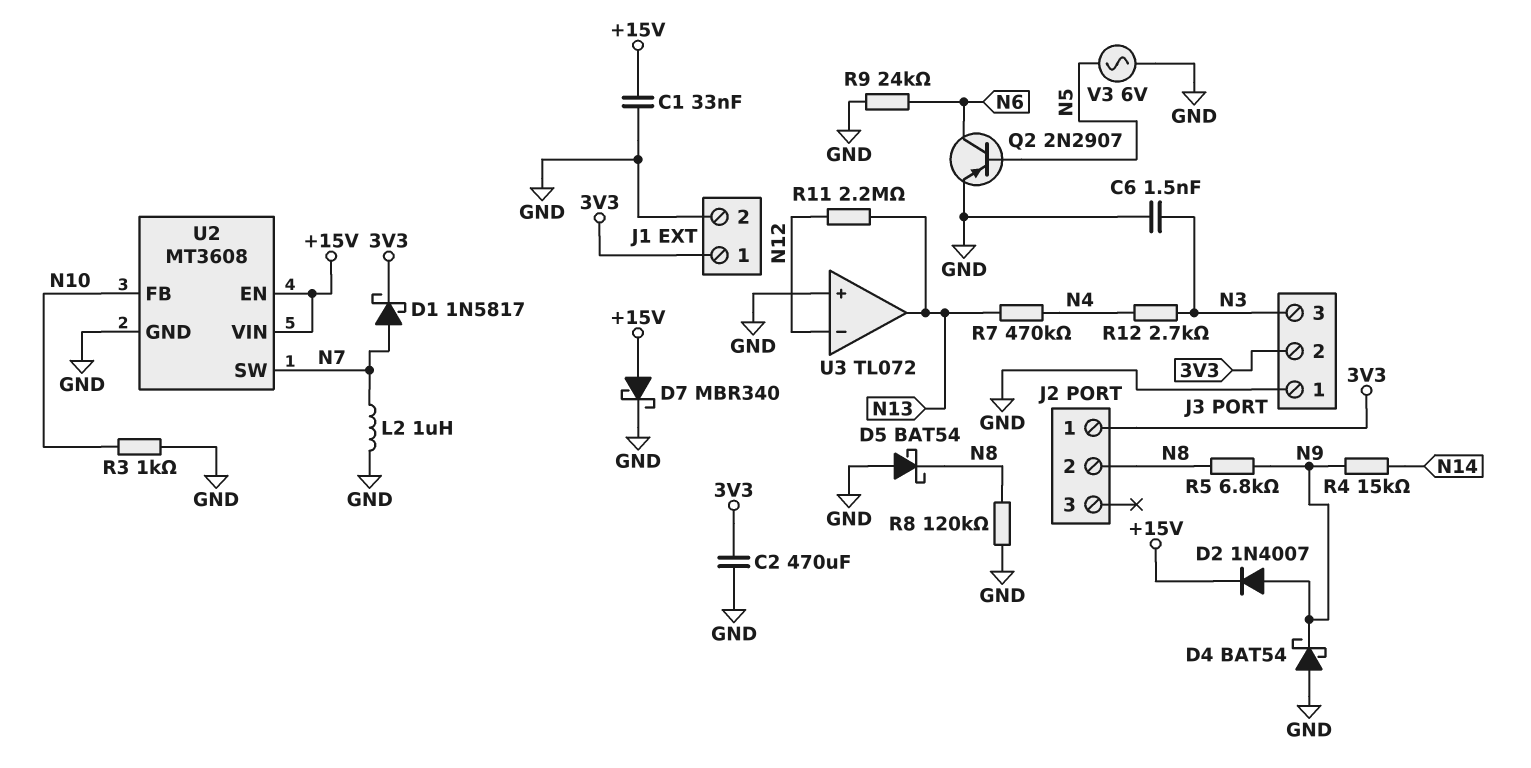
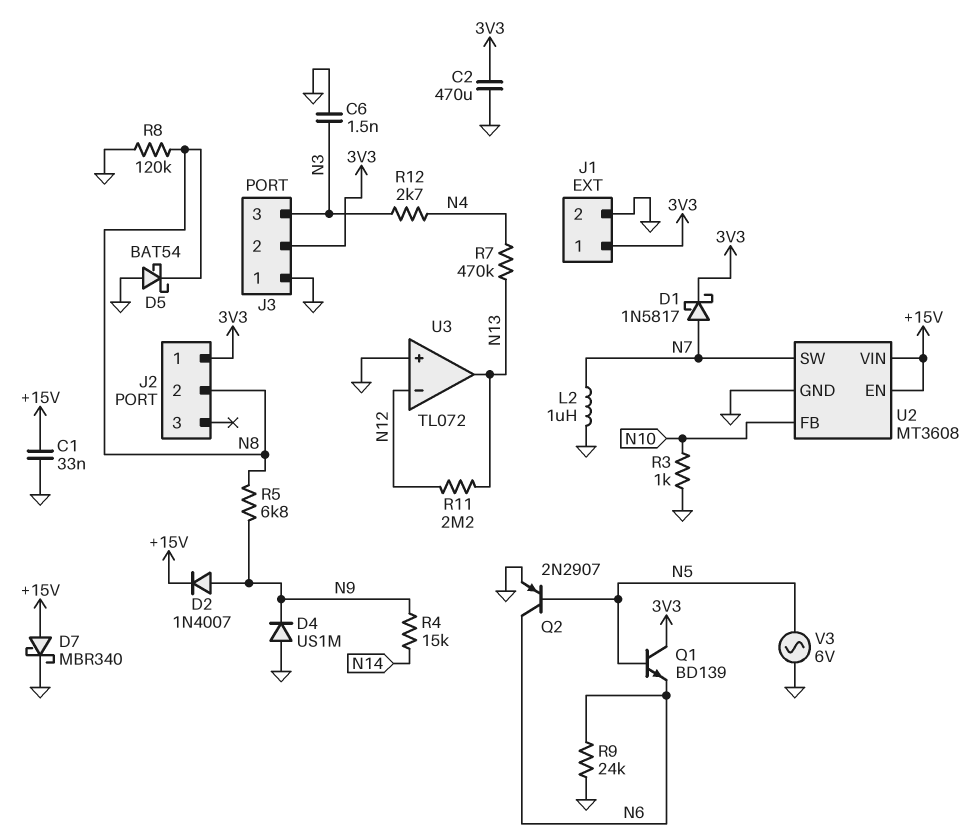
D4: schottky BAT54 (A GND, K N9) -> diode US1M (A GND, K N9)
Q1: none -> NPN BD139 (B N5, C 3V3, E N6)

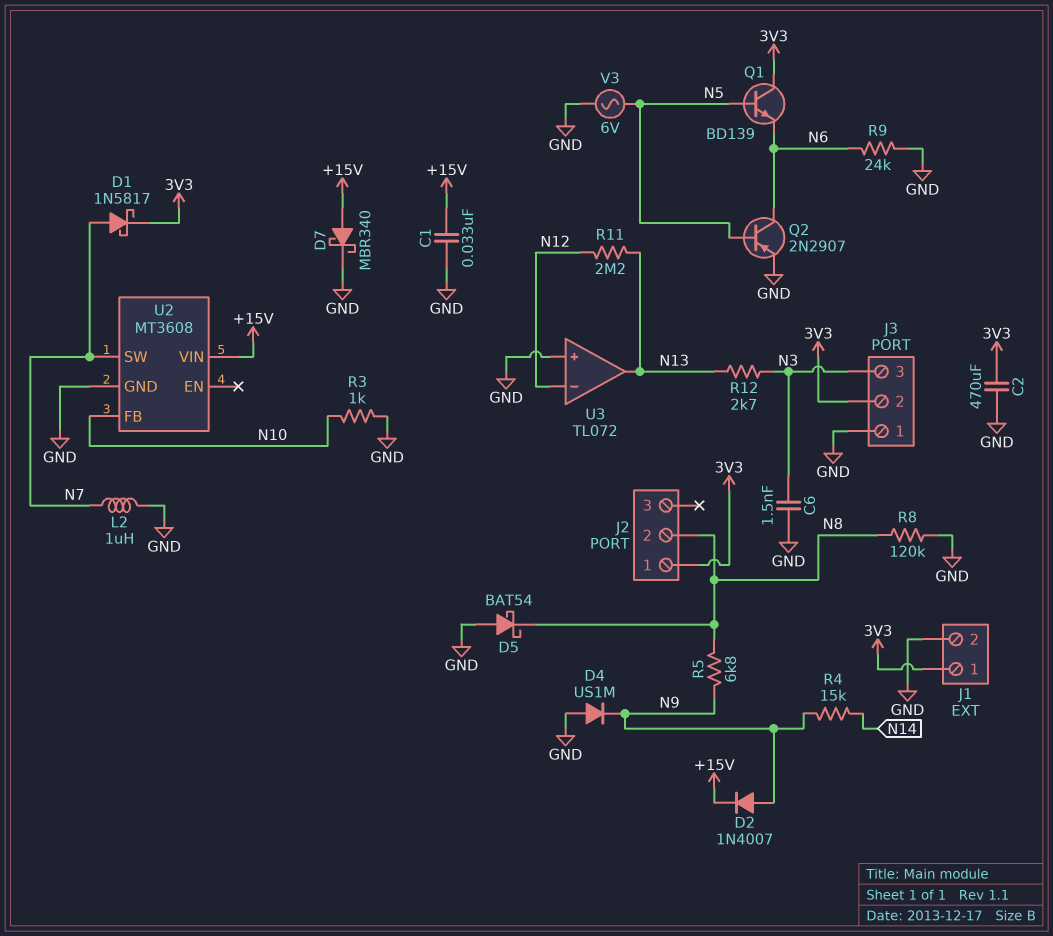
R7: 470k (N4, N13) -> none
R12: 2.7k (N3, N4) -> 2.7k (N3, N13)
U2 pin EN: +15V -> none

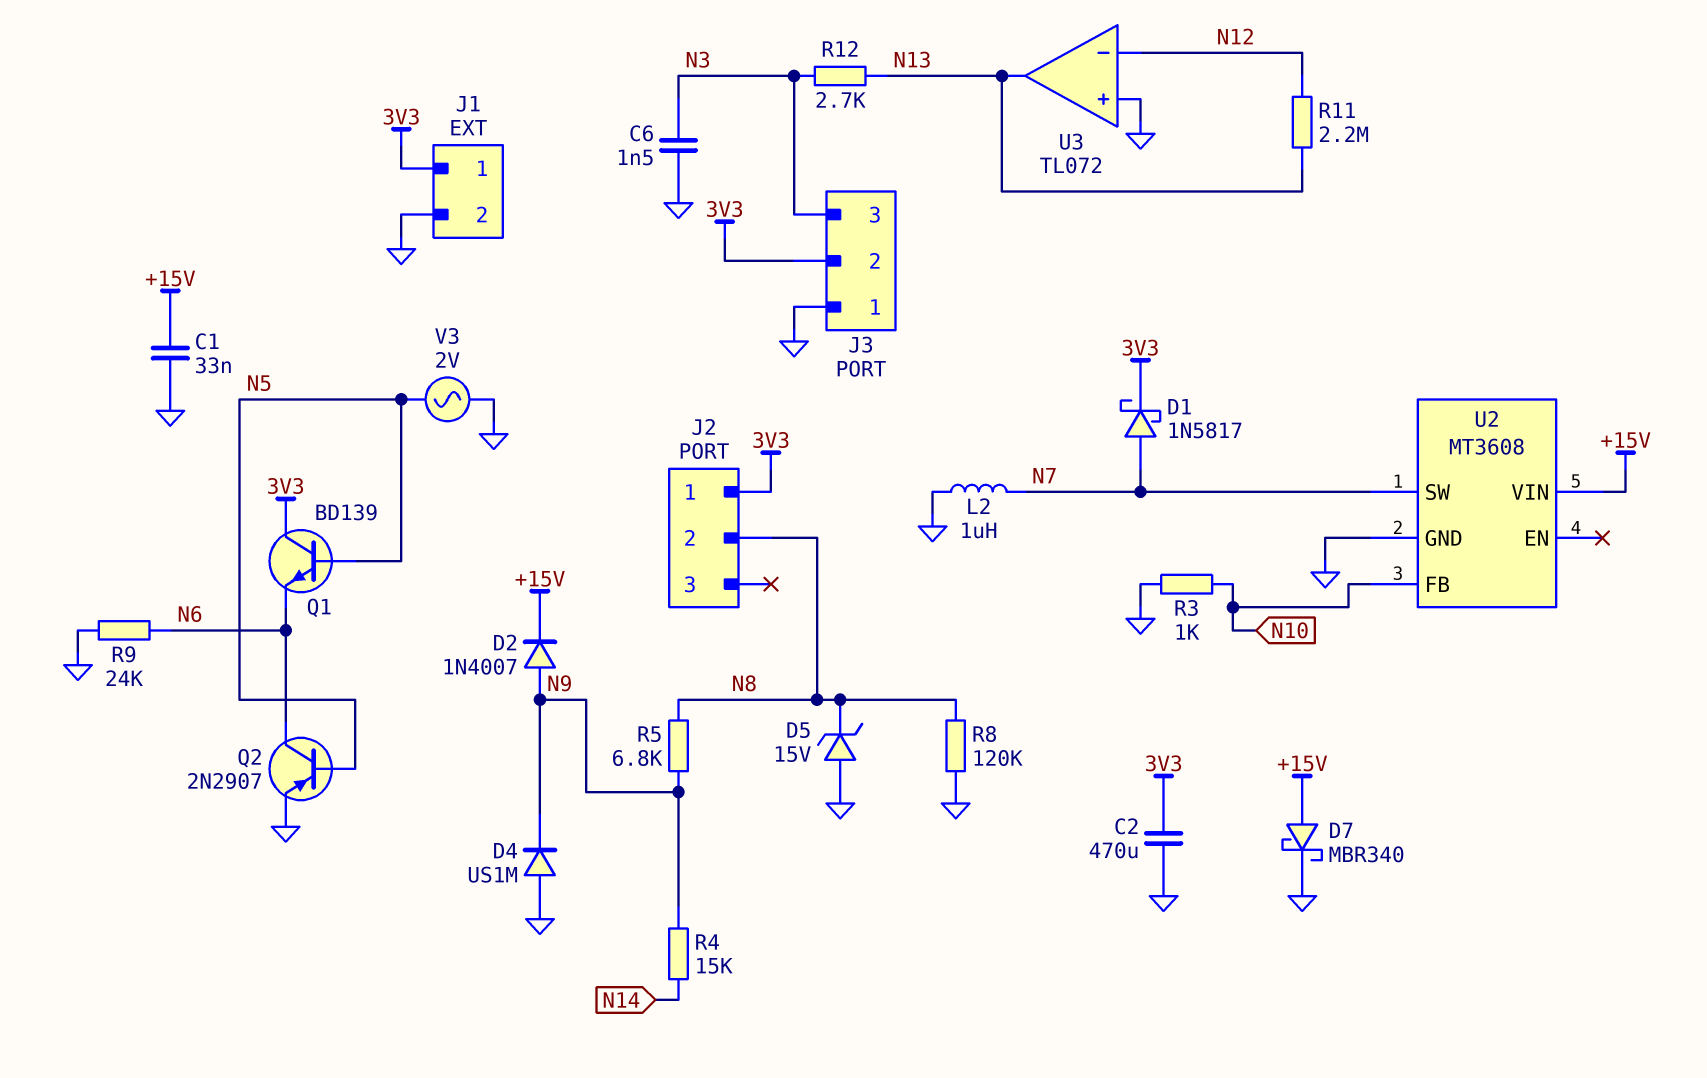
D5: schottky BAT54 (A GND, K N8) -> zener 15V (A GND, K N8)
V3: AC 6V (GND, N5) -> AC 2V (GND, N5)

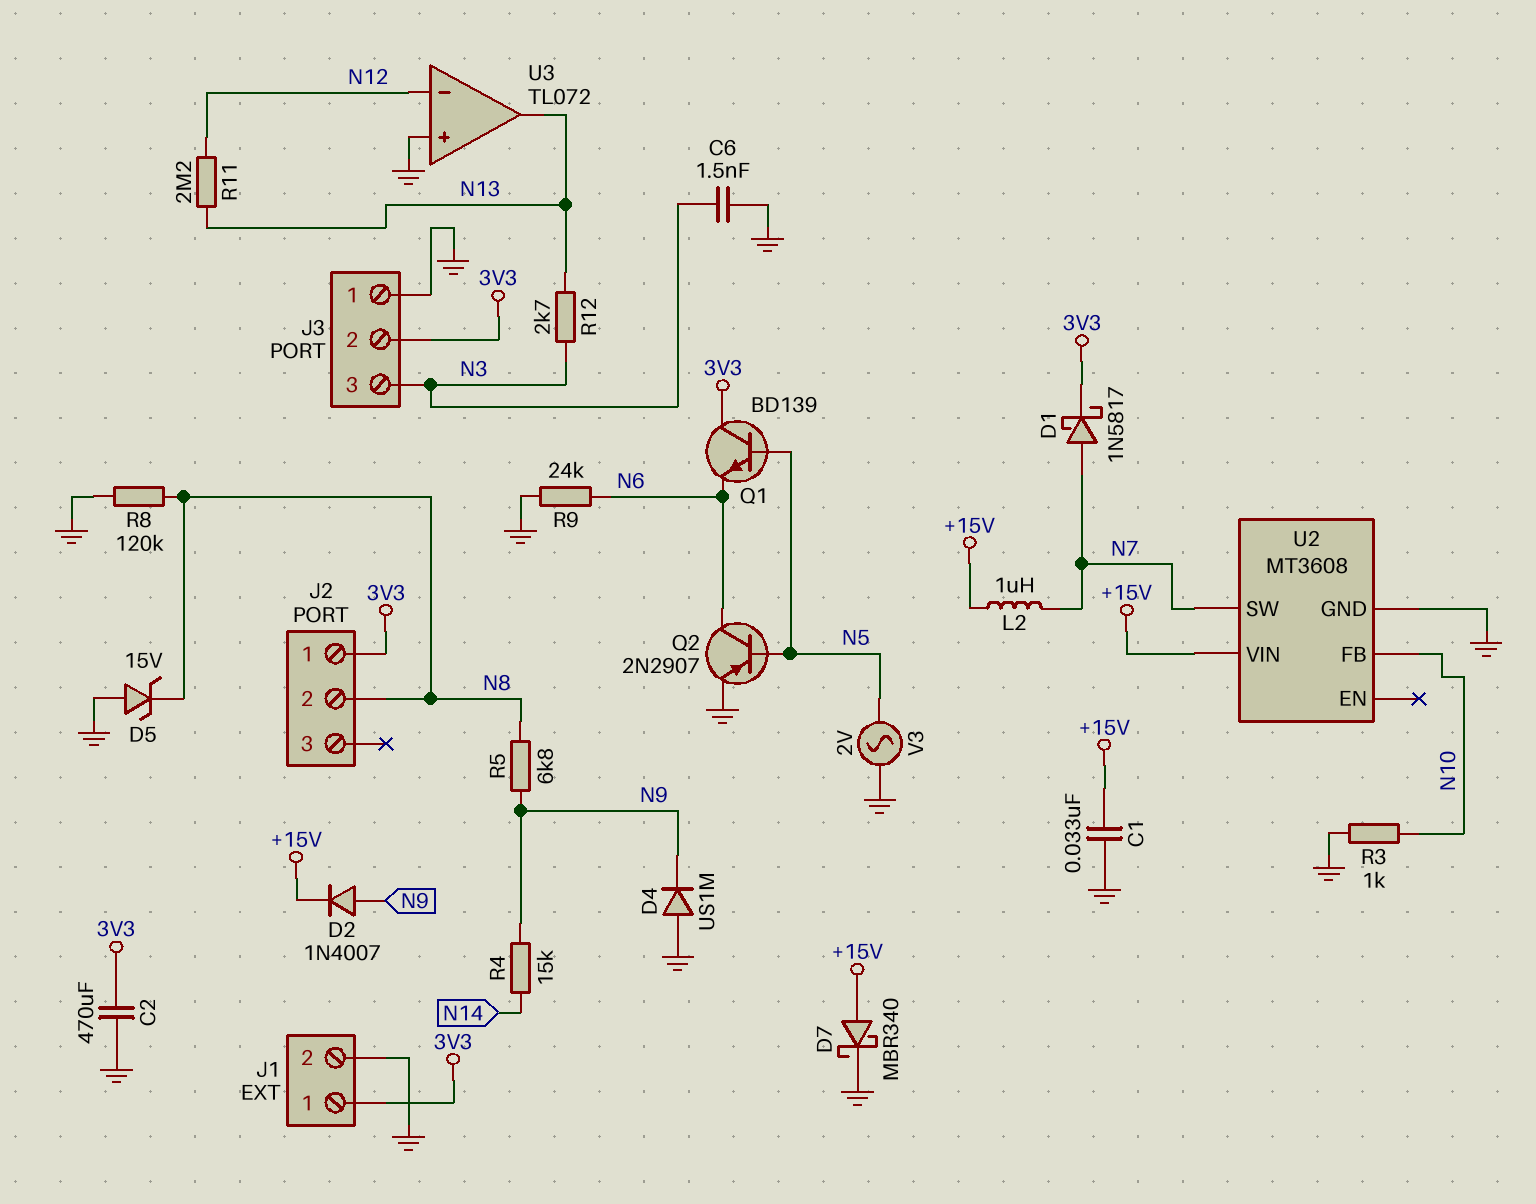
L2: 1uH (GND, N7) -> 1uH (+15V, N7)

